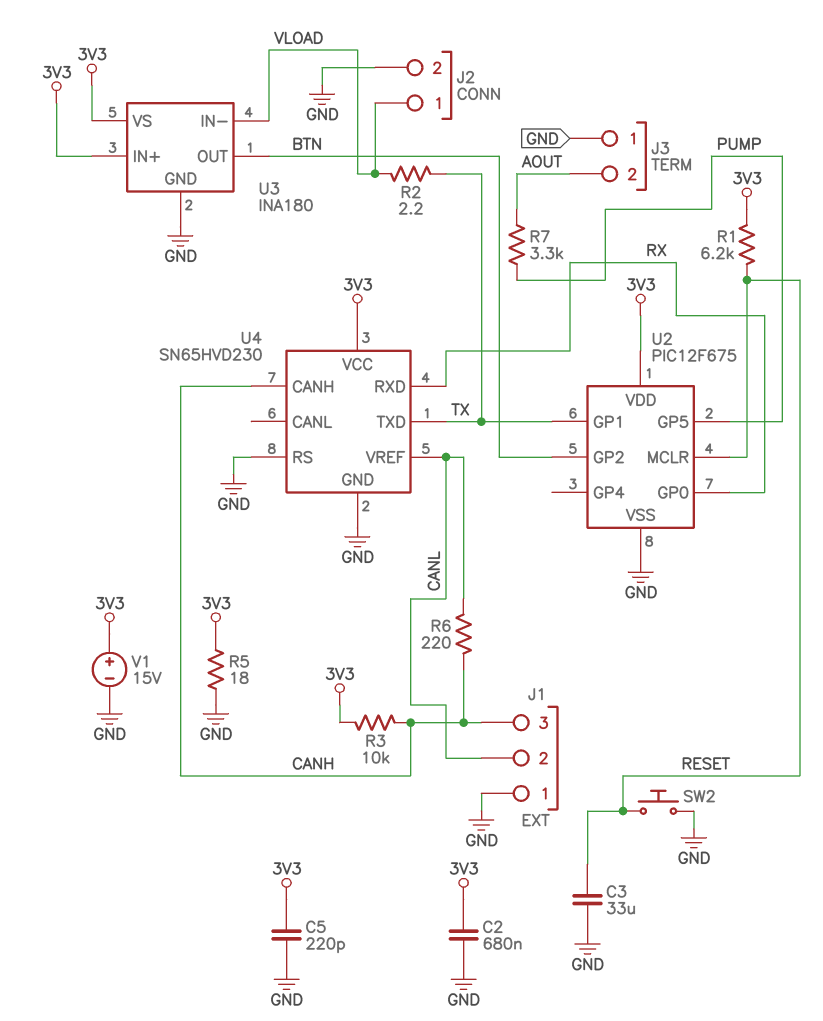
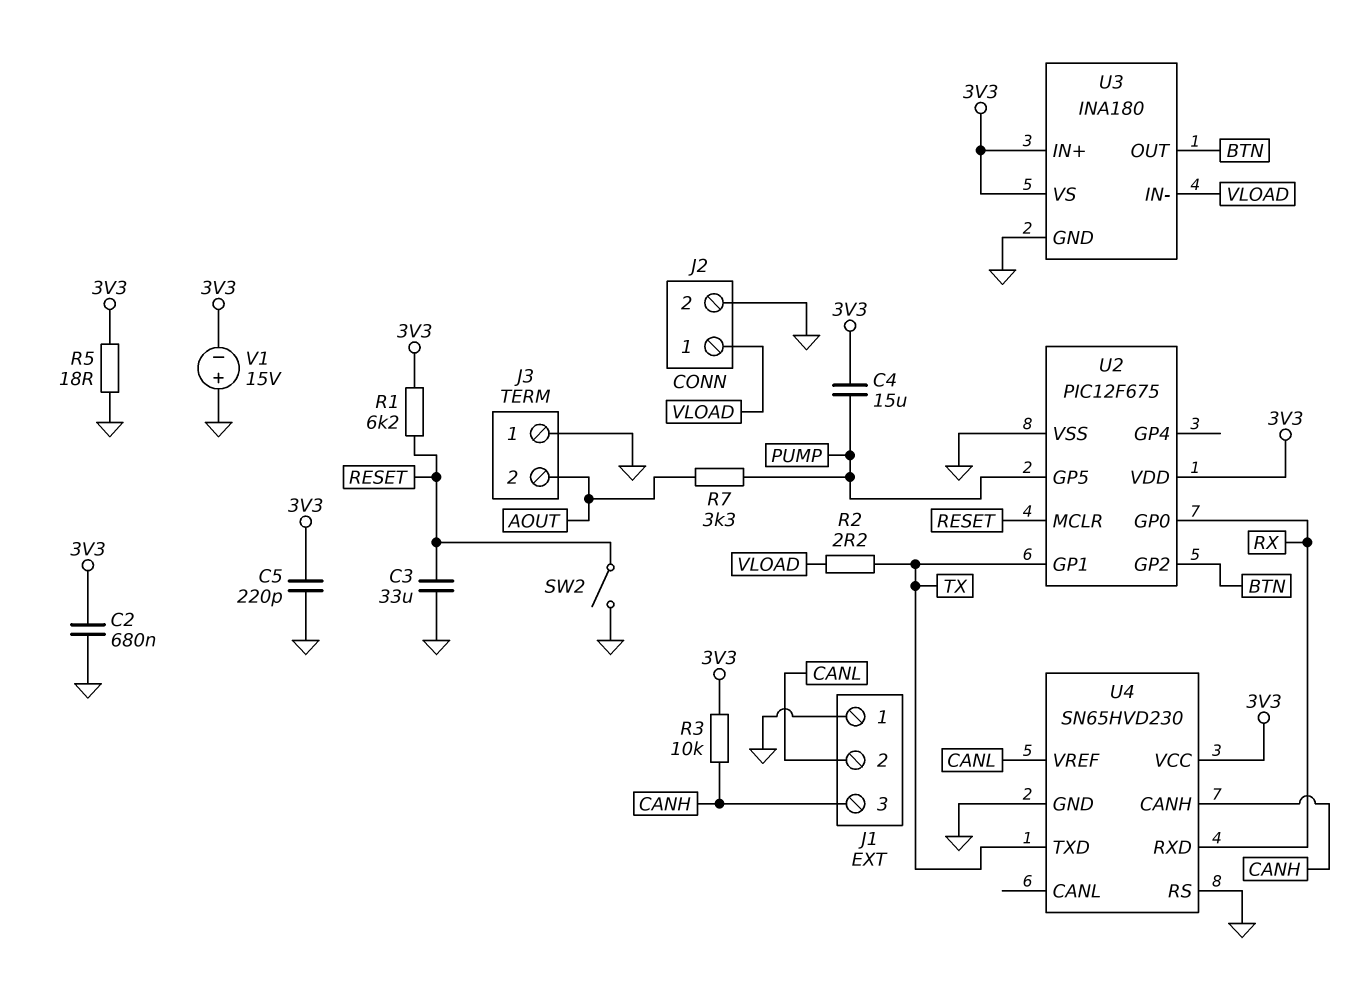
C4: none -> 15uF (3V3, PUMP)
R6: 220 (CANH, CANL) -> none
SW2: button (GND, RESET) -> switch (GND, RESET)
V1: 15V (plus 3V3, minus GND) -> 15V (plus GND, minus 3V3)

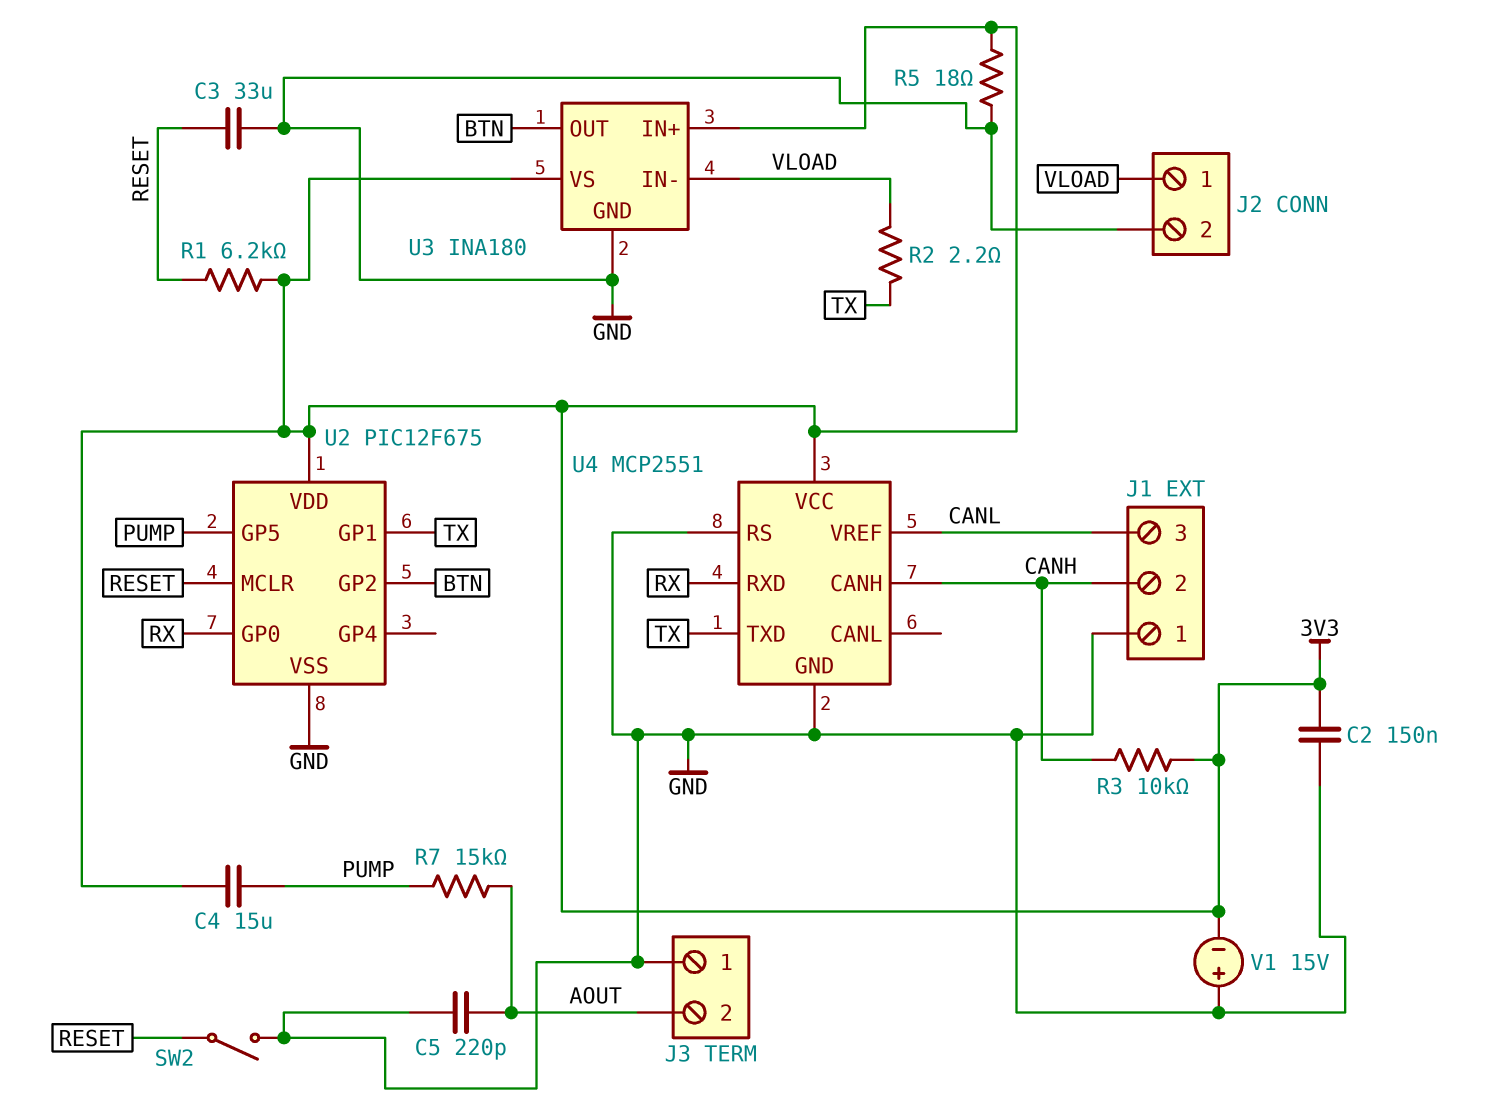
C2: 680nF (3V3, GND) -> 150nF (3V3, GND)
C5: 220pF (3V3, GND) -> 220pF (AOUT, GND)
J1 pin 2: CANL -> CANH
J1 pin 3: CANH -> CANL
R7: 3.3k (AOUT, PUMP) -> 15k (AOUT, PUMP)
U4: SN65HVD230 -> MCP2551

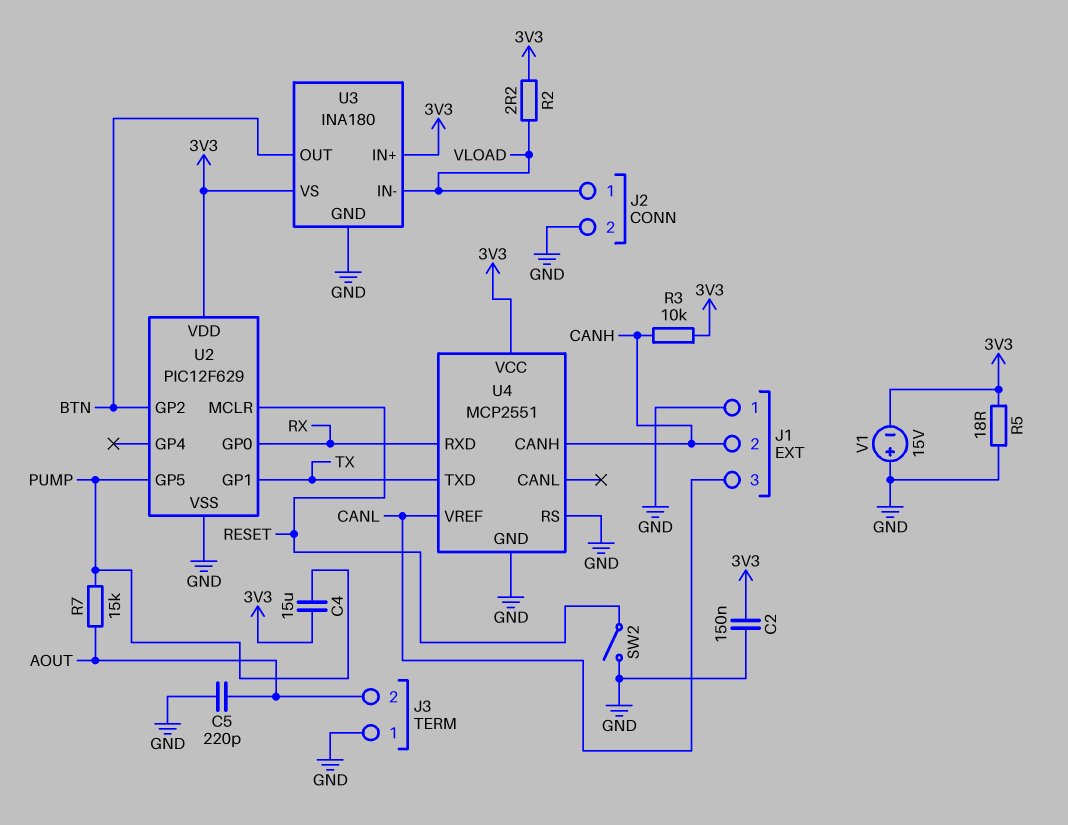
C3: 33uF (GND, RESET) -> none
R1: 6.2k (3V3, RESET) -> none
R2: 2.2 (TX, VLOAD) -> 2.2 (3V3, VLOAD)
U2: PIC12F675 -> PIC12F629

